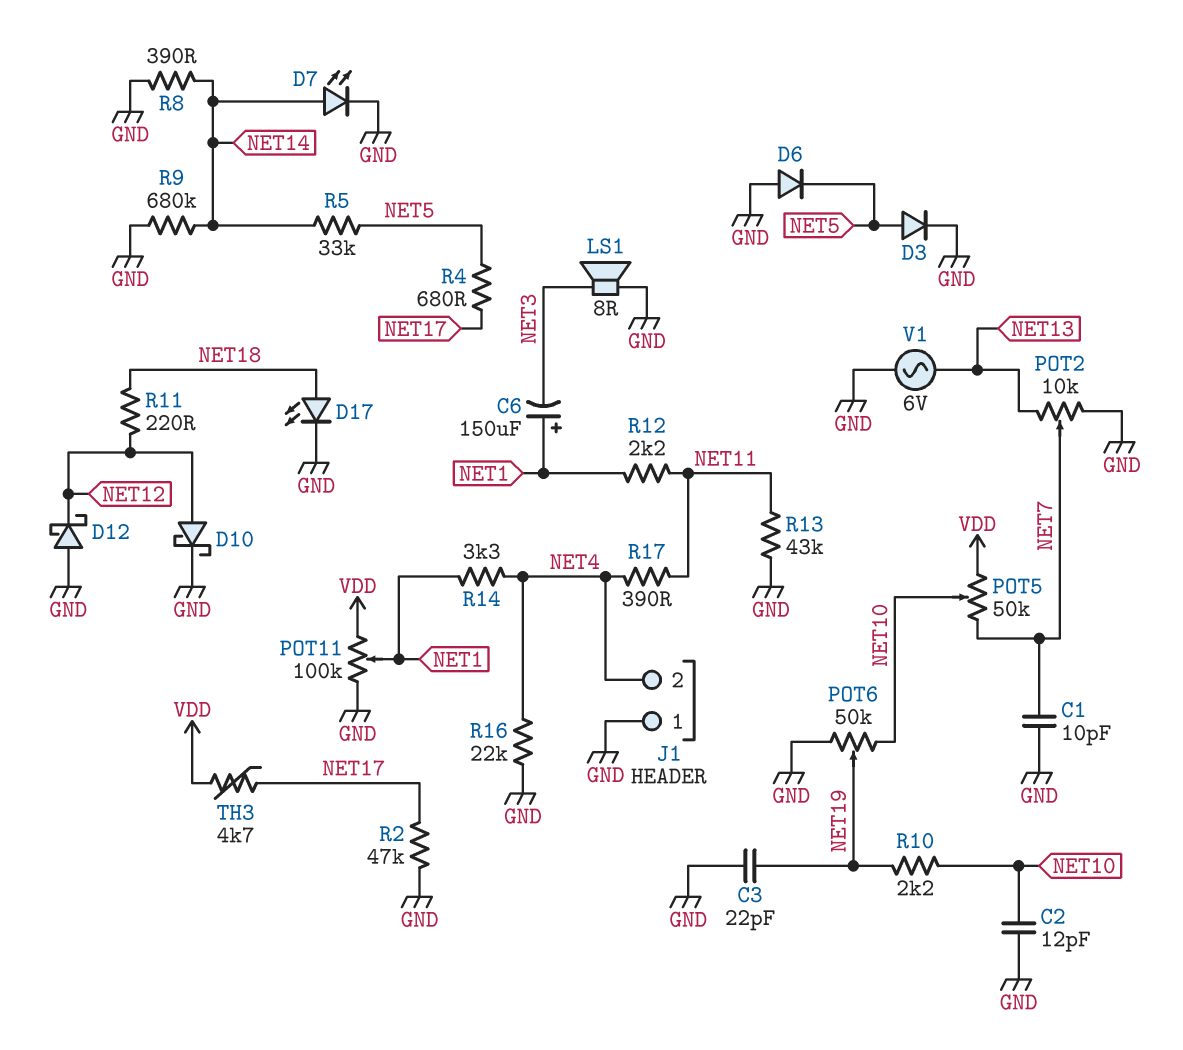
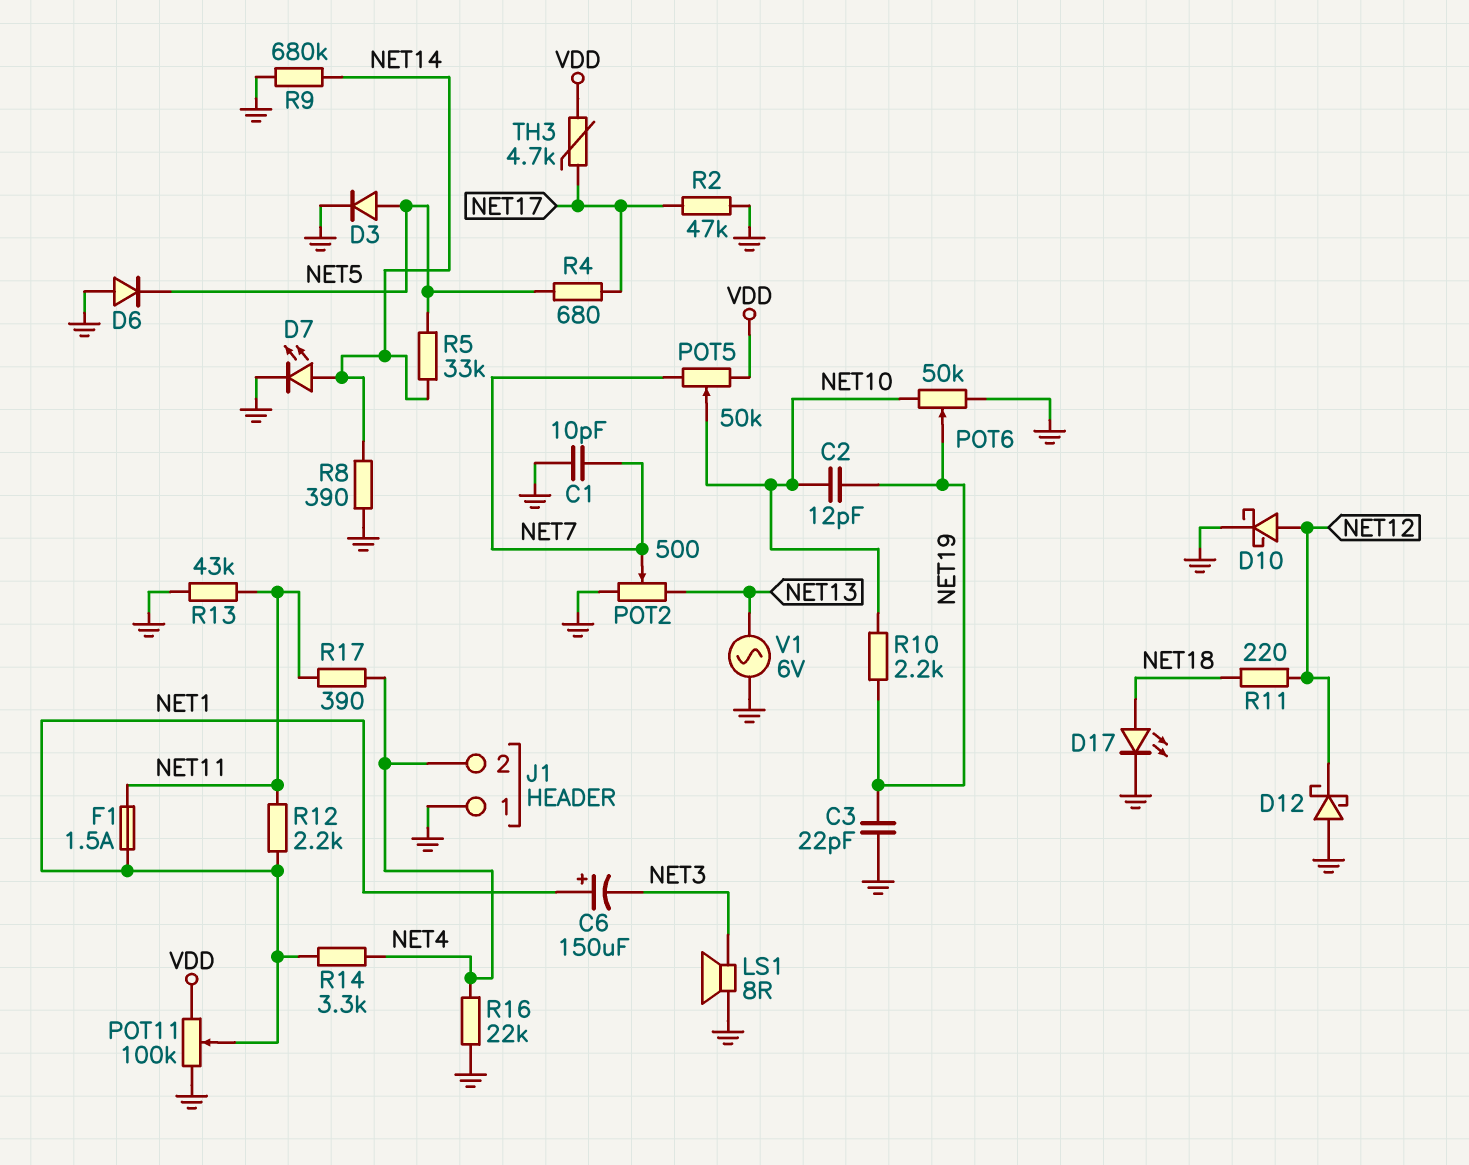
C2: 12pF (GND, NET10) -> 12pF (NET10, NET19)
F1: none -> 1.5A (NET1, NET11)
POT2: 10k (GND, NET13, wiper NET7) -> 500 (GND, NET13, wiper NET7)

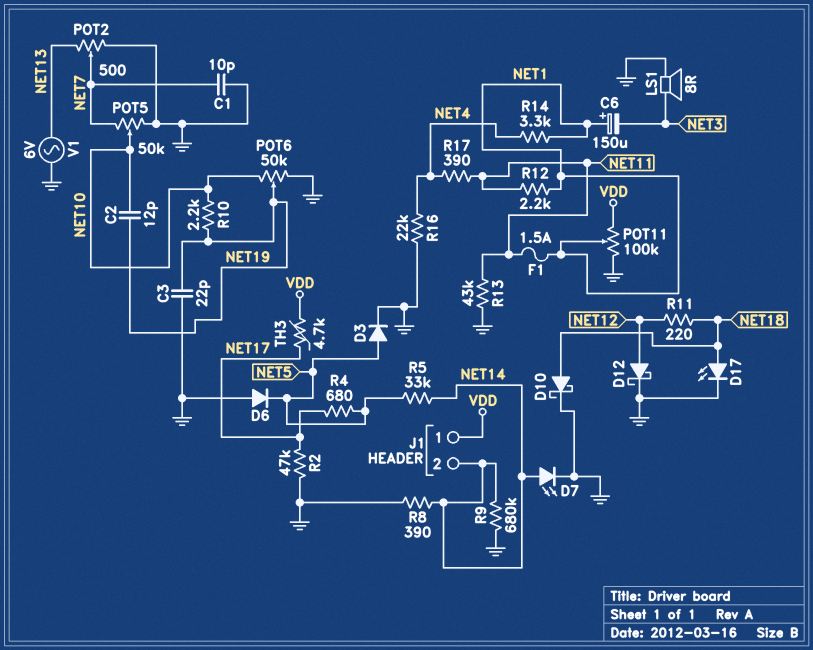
D10: schottky (A NET12, K GND) -> schottky (A NET18, K GND)
D12: schottky (A GND, K NET12) -> schottky (A NET12, K GND)
J1 pin 1: GND -> VDD
J1 pin 2: NET4 -> NET14
POT5: 50k (NET7, VDD, wiper NET10) -> 50k (GND, NET7, wiper NET10)

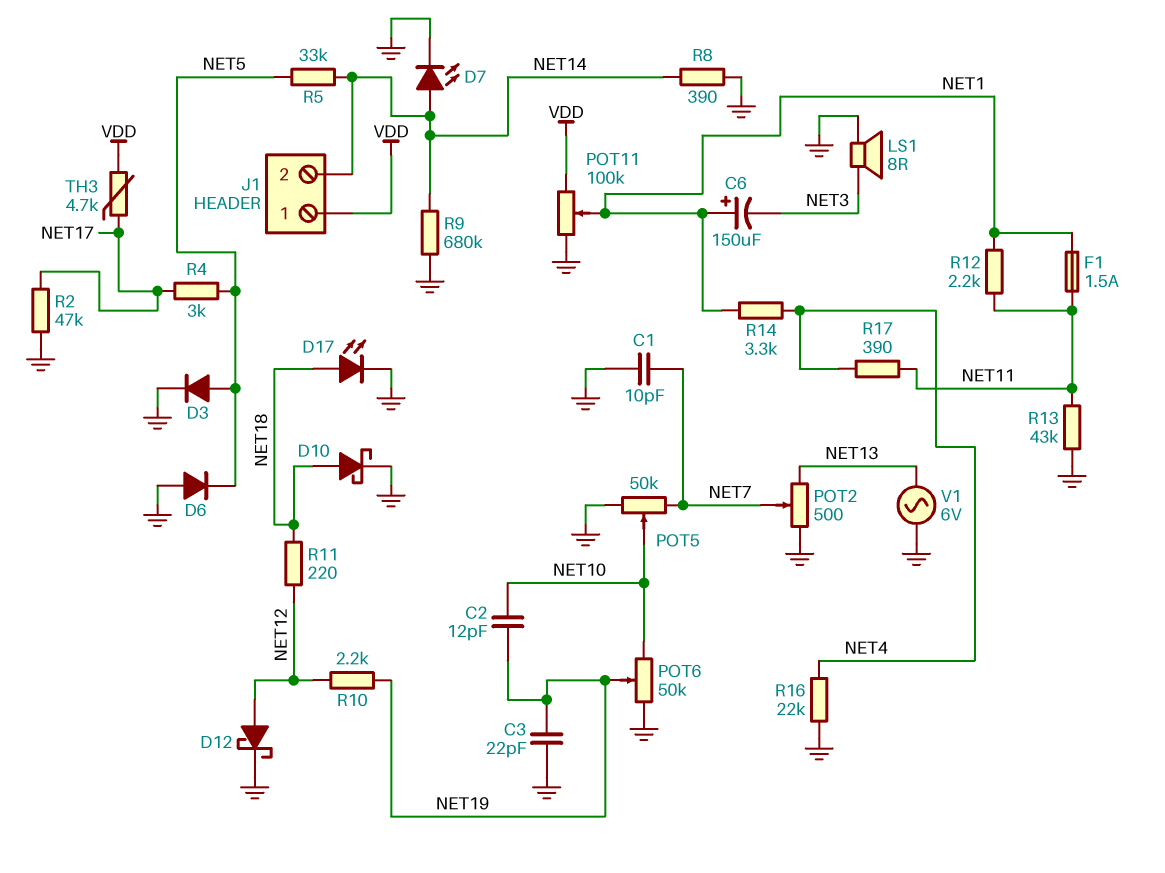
R4: 680 (NET5, NET17) -> 3k (NET5, NET17)
R10: 2.2k (NET10, NET19) -> 2.2k (NET12, NET19)

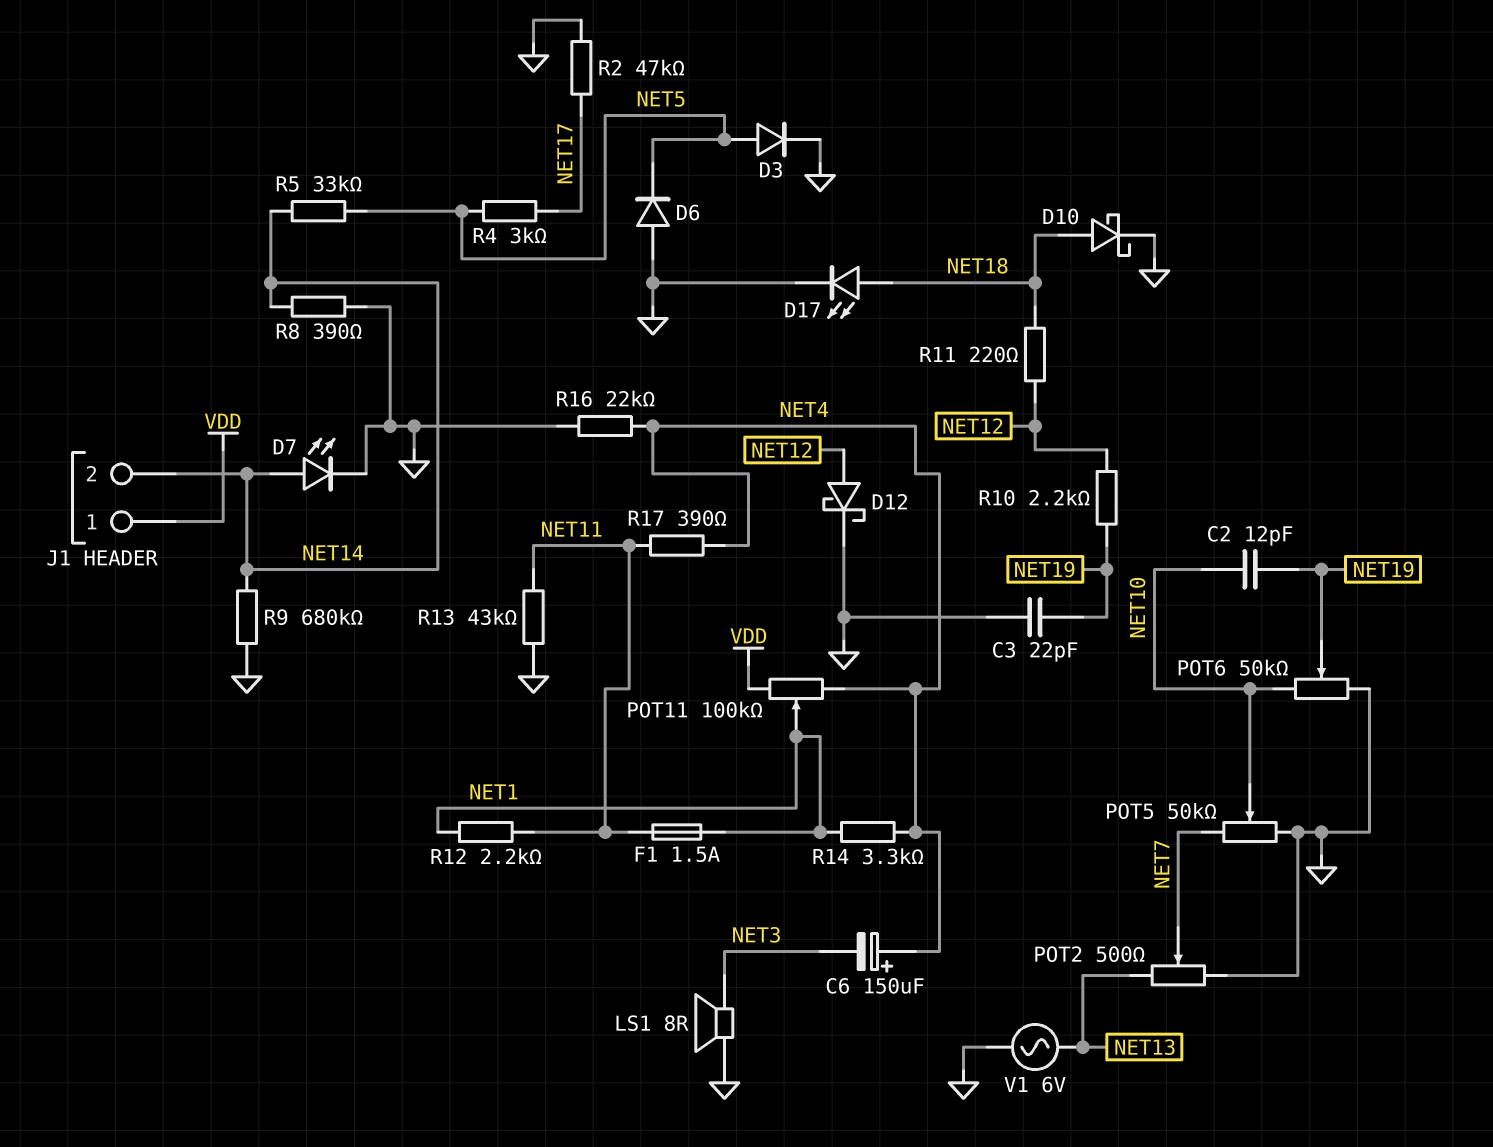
C1: 10pF (GND, NET7) -> none
C6: 150uF (plus NET1, minus NET3) -> 150uF (plus NET4, minus NET3)
POT11: 100k (GND, VDD, wiper NET1) -> 100k (NET4, VDD, wiper NET1)
TH3: 4.7k (NET17, VDD) -> none

